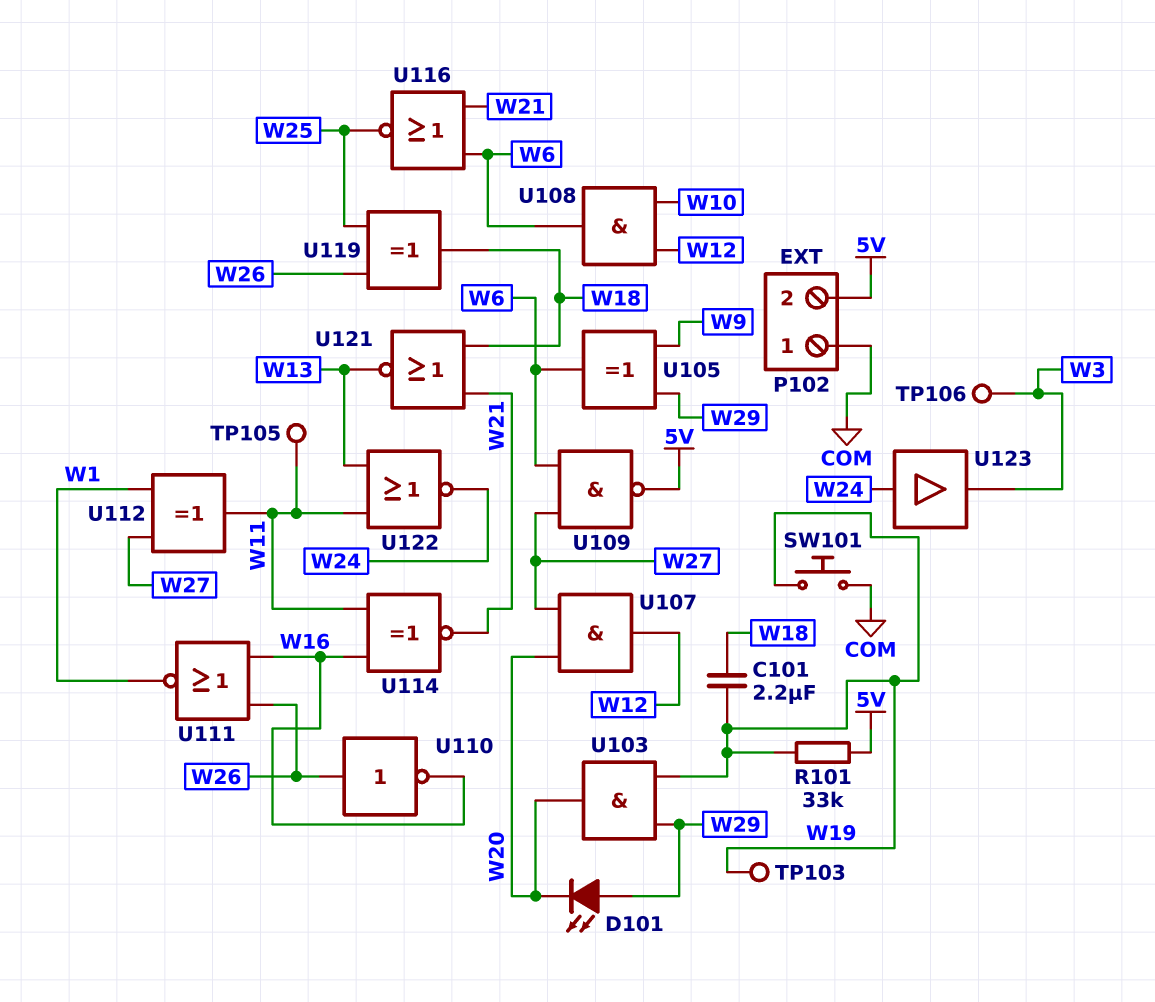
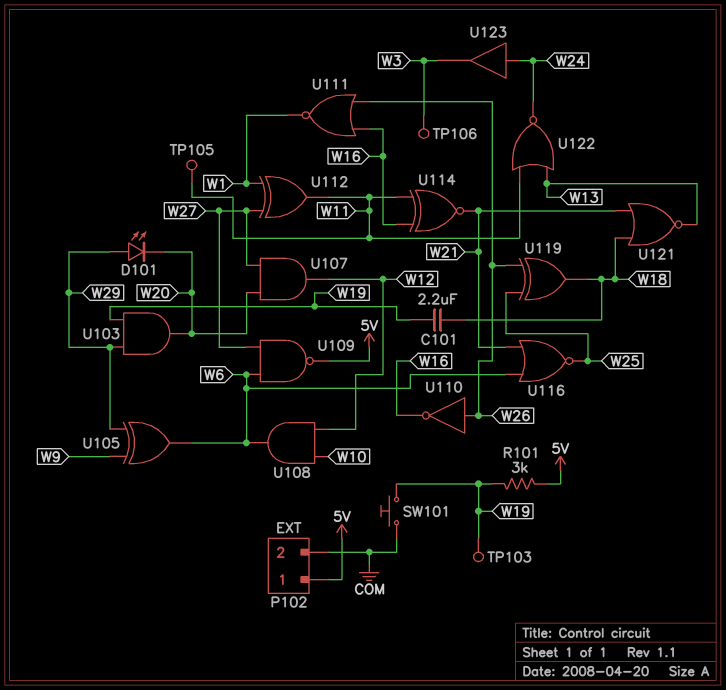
P102 pin 1: COM -> 5V
P102 pin 2: 5V -> COM
R101: 33k (5V, W19) -> 3k (5V, W19)

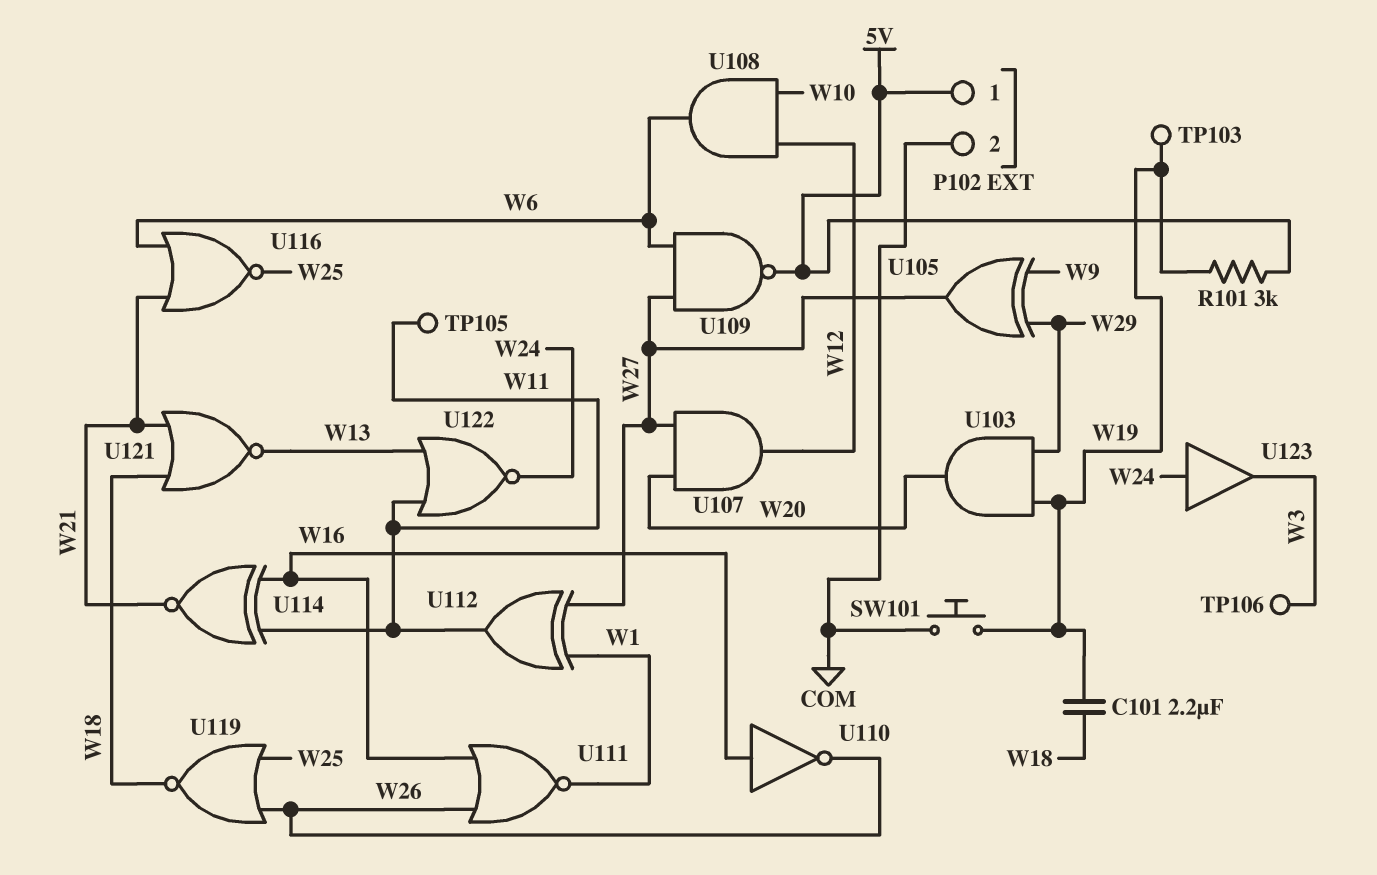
D101: LED (A W29, K W20) -> none
U105: XOR (in W9, in W29, out W6) -> XOR (in W9, in W29, out W27)
U110: NOT (in W26, out W16) -> NOT (in W16, out W26)
U119: XOR (in W25, in W26, out W18) -> NOR (in W25, in W26, out W18)

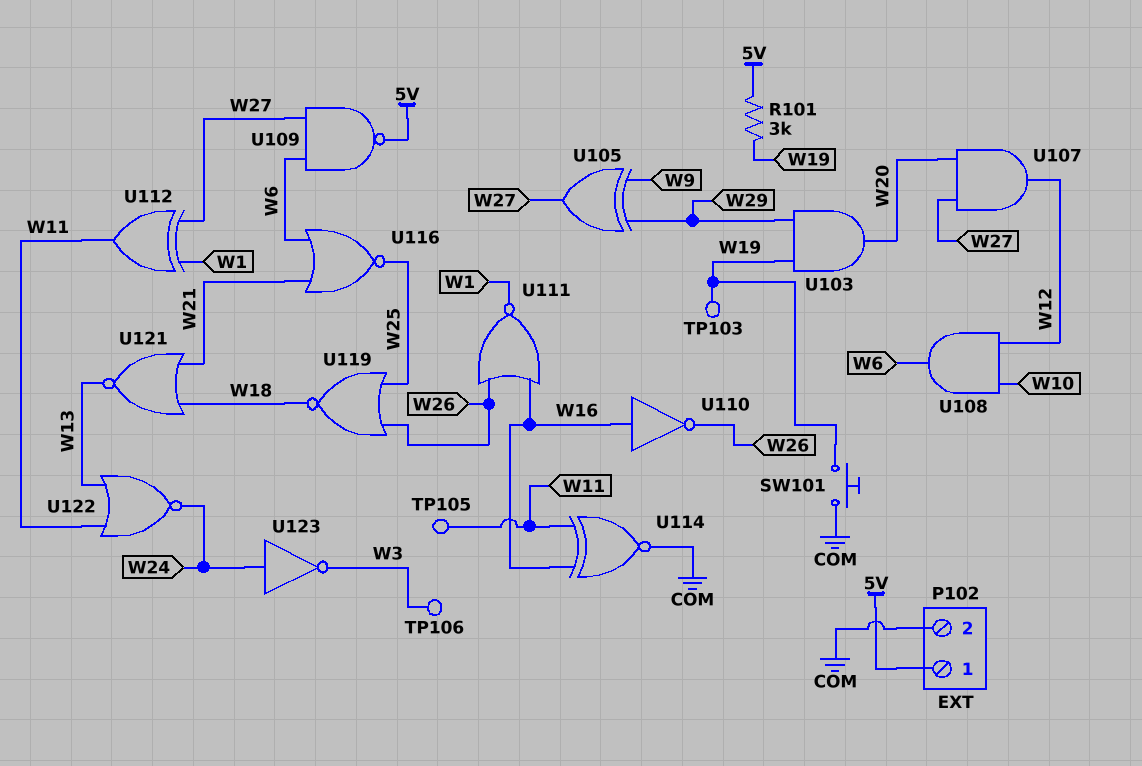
C101: 2.2uF (W18, W19) -> none
U114: XNOR (in W11, in W16, out W21) -> XNOR (in W11, in W16, out COM)
U123: buffer (in W24, out W3) -> NOT (in W24, out W3)

